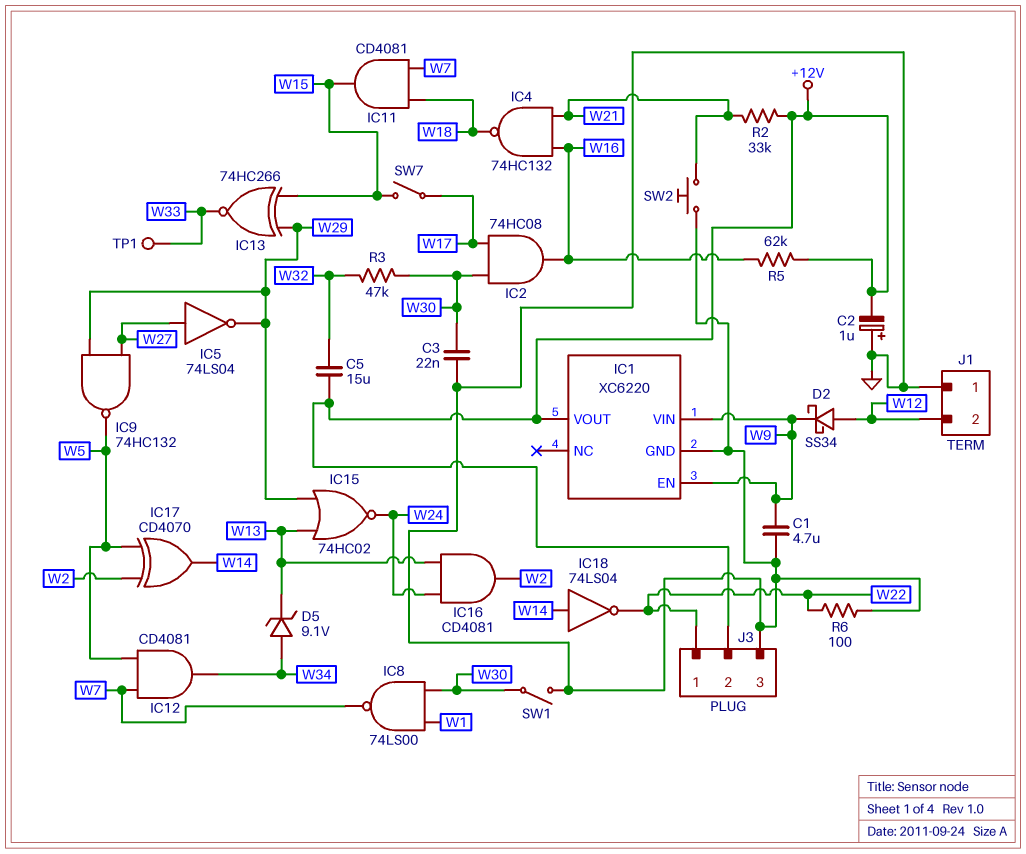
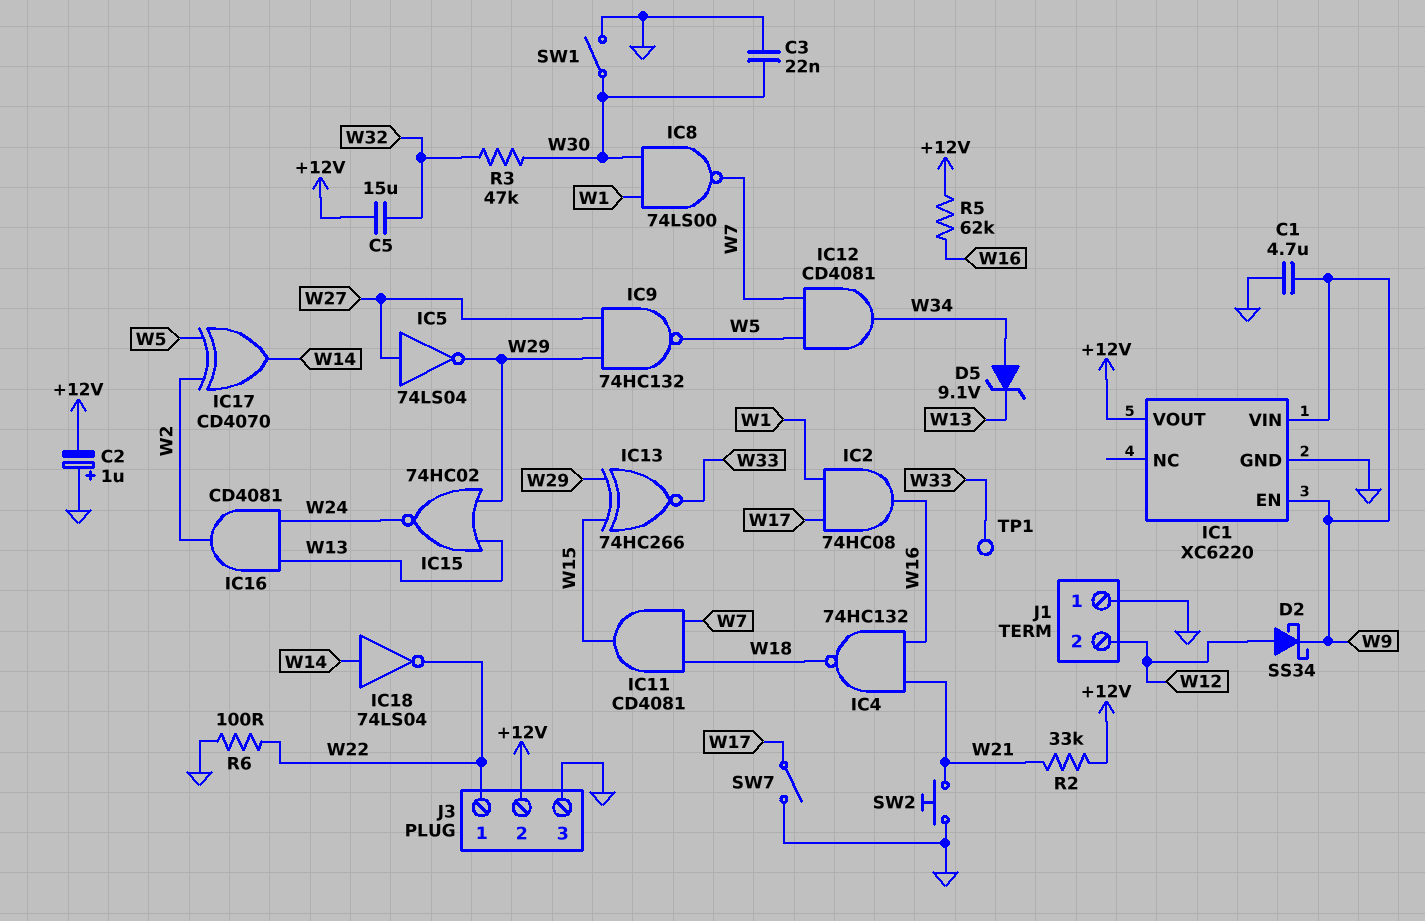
IC2: AND 74HC08 (in W17, in W30, out W16) -> AND 74HC08 (in W1, in W17, out W16)
SW7: switch (W15, W17) -> switch (GND, W17)

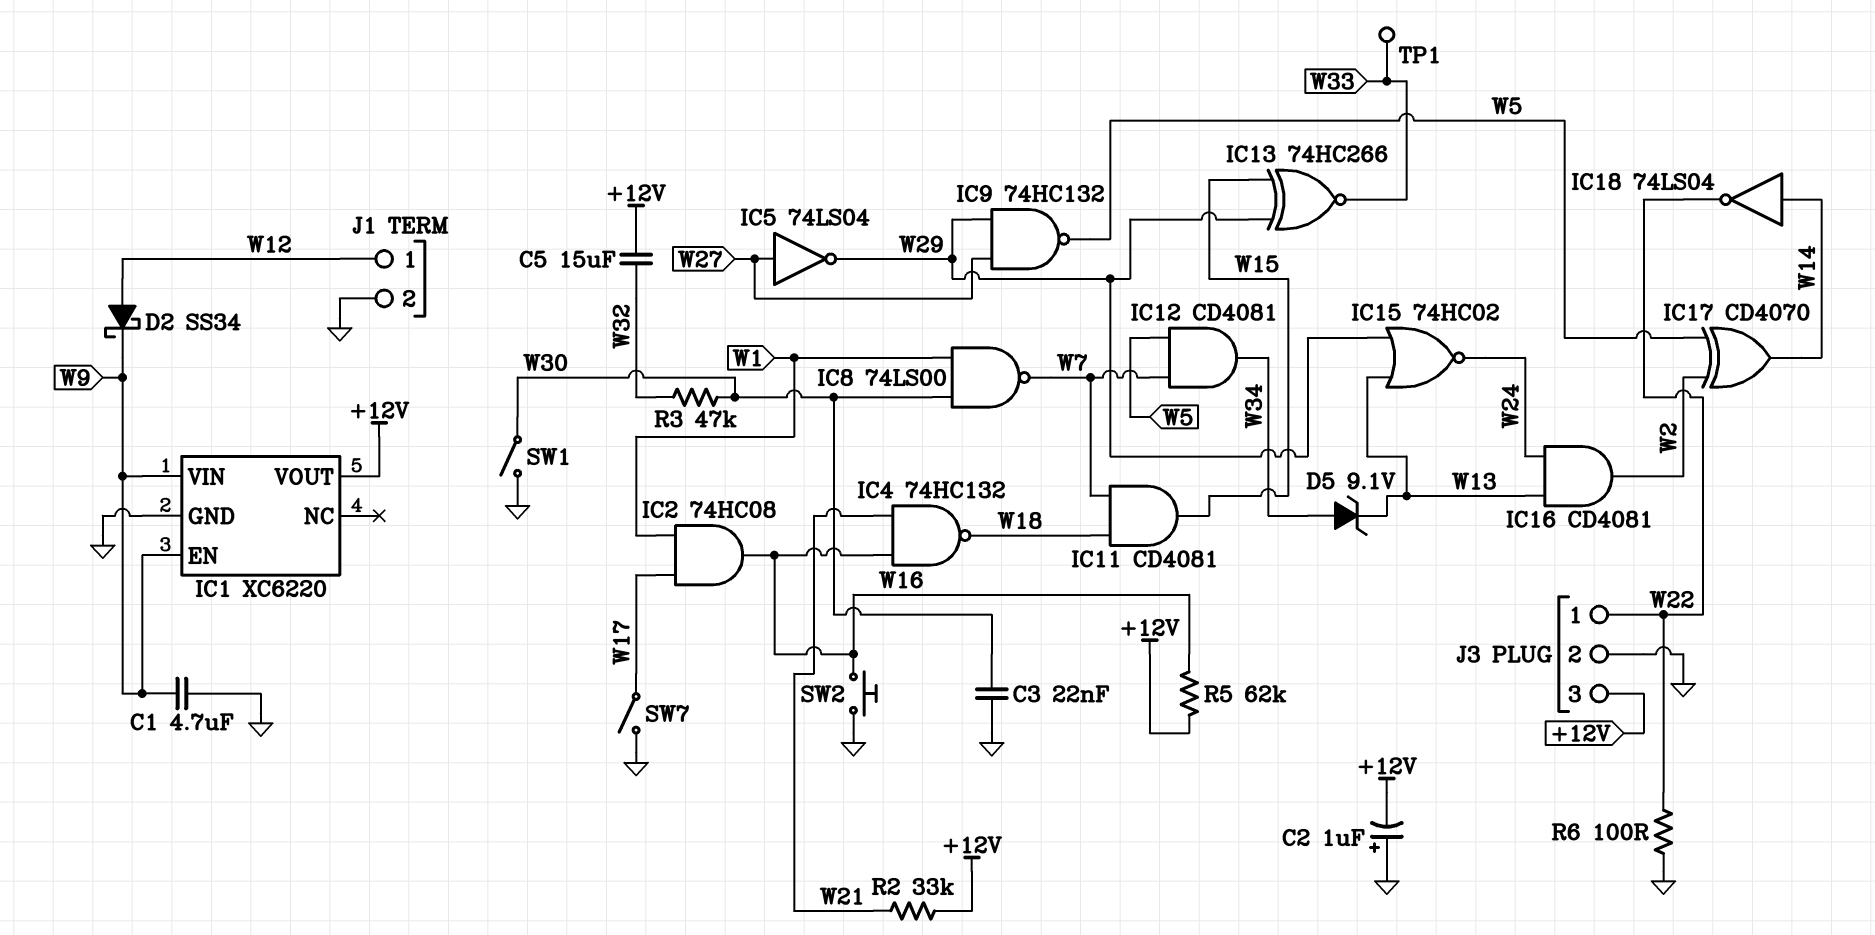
J1 pin 1: GND -> W12
J1 pin 2: W12 -> GND
J3 pin 2: +12V -> GND
J3 pin 3: GND -> +12V
SW2: button (GND, W21) -> button (GND, W16)

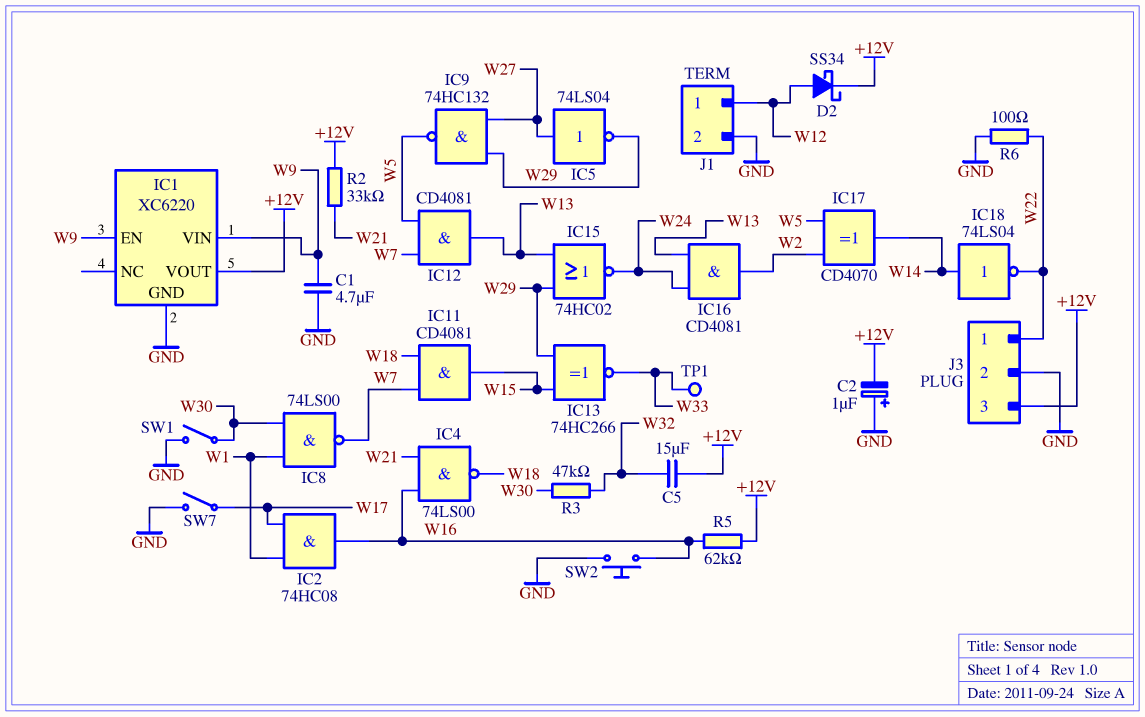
C3: 22nF (GND, W30) -> none
D2: schottky SS34 (A W12, K W9) -> schottky SS34 (A W12, K +12V)
D5: zener 9.1V (A W34, K W13) -> none
IC4: NAND 74HC132 (in W16, in W21, out W18) -> NAND 74LS00 (in W16, in W21, out W18)
IC12: AND CD4081 (in W5, in W7, out W34) -> AND CD4081 (in W5, in W7, out W13)

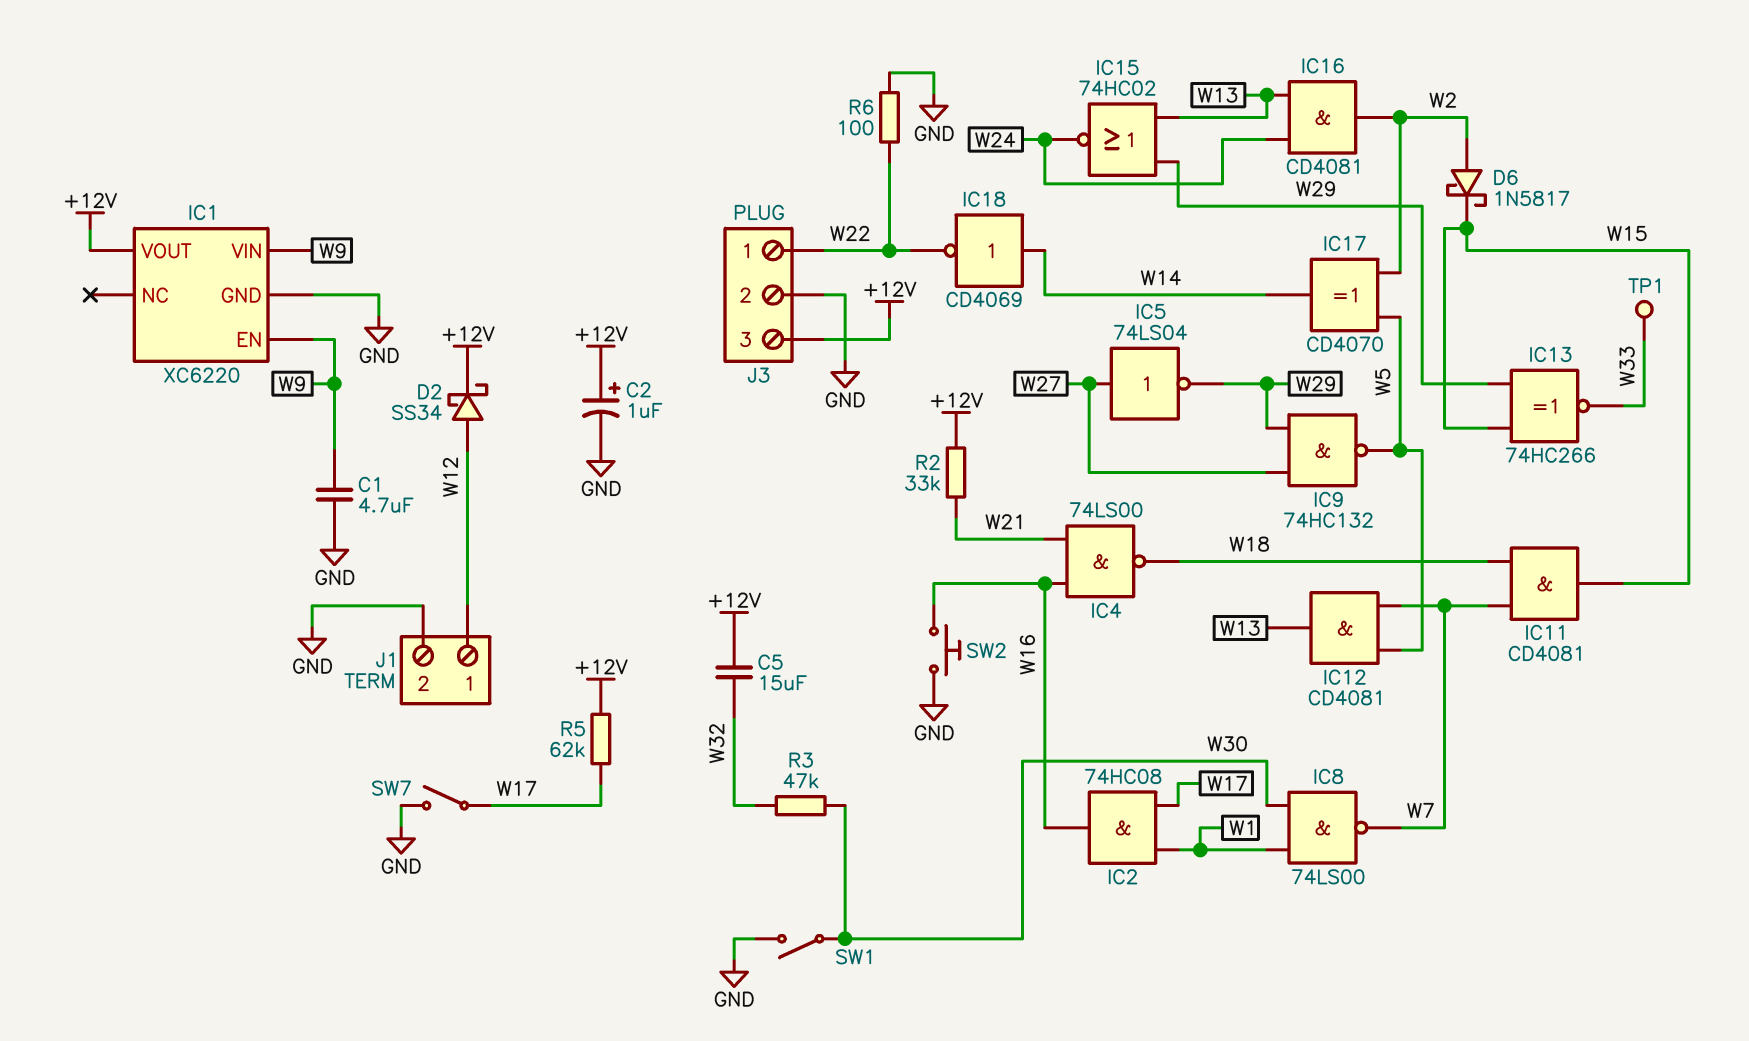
C2: 1uF (plus GND, minus +12V) -> 1uF (plus +12V, minus GND)
D6: none -> schottky 1N5817 (A W2, K W15)
IC18: NOT 74LS04 (in W14, out W22) -> NOT CD4069 (in W14, out W22)
R5: 62k (+12V, W16) -> 62k (+12V, W17)

